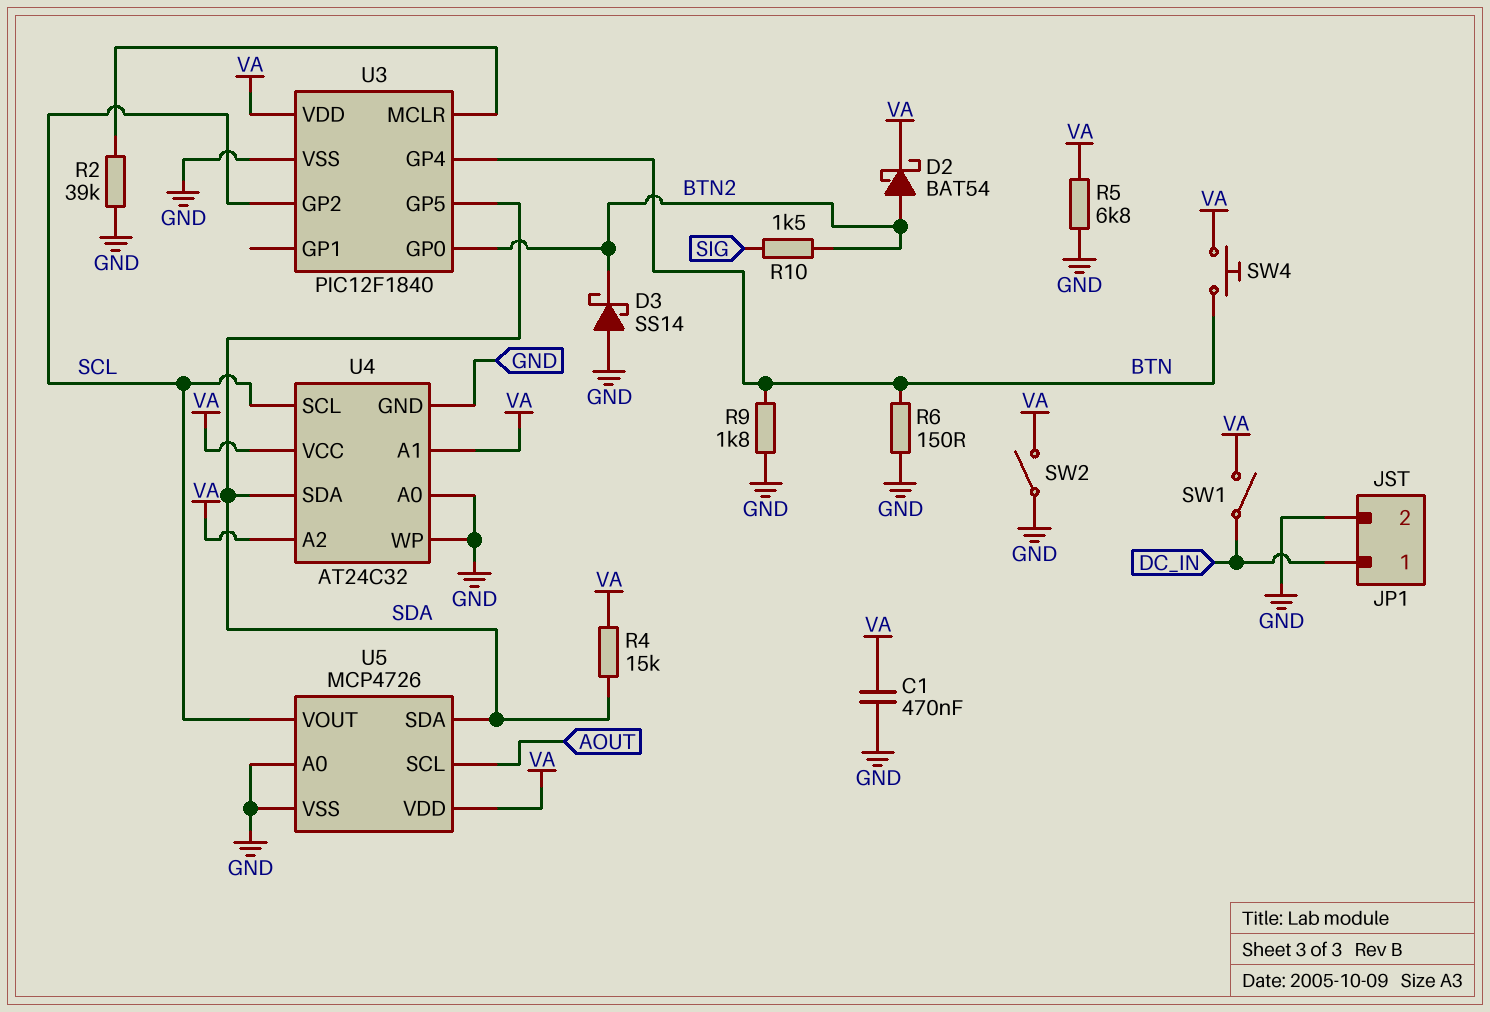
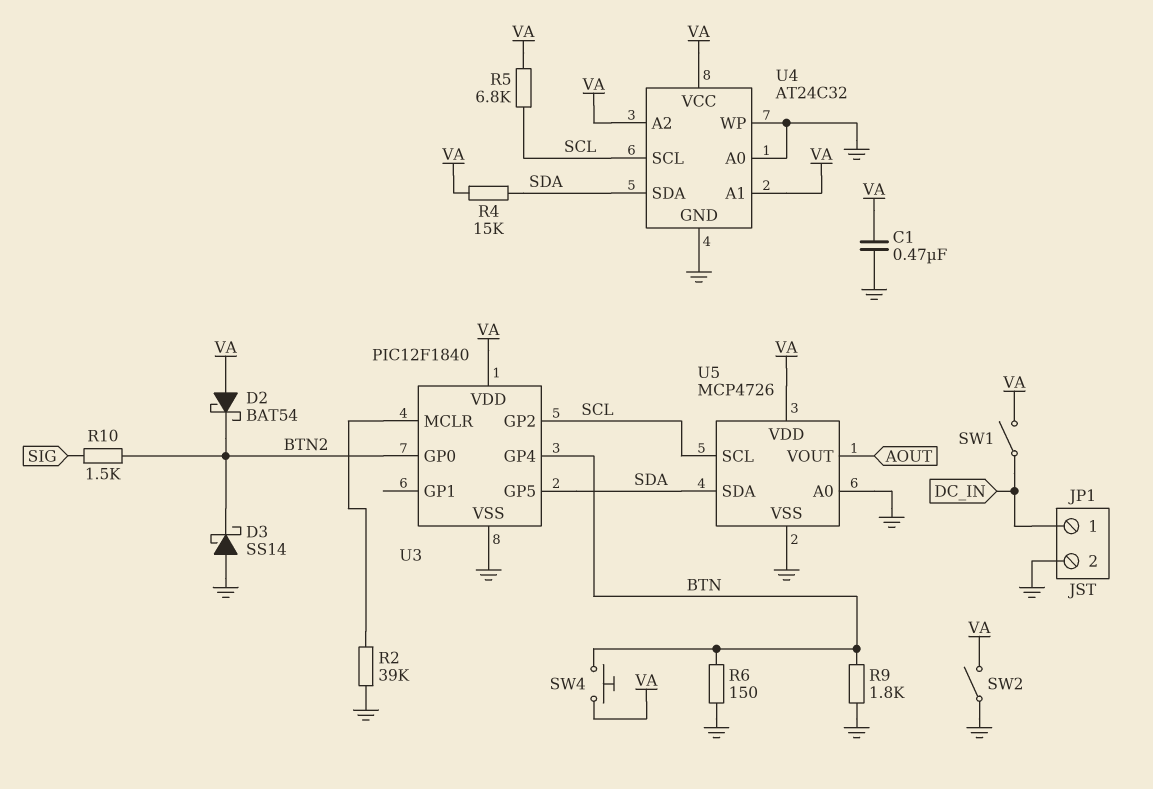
D2: schottky BAT54 (A BTN2, K VA) -> schottky BAT54 (A VA, K BTN2)
R5: 6.8k (GND, VA) -> 6.8k (SCL, VA)
U5 pin SCL: AOUT -> SCL
U5 pin VOUT: SCL -> AOUT

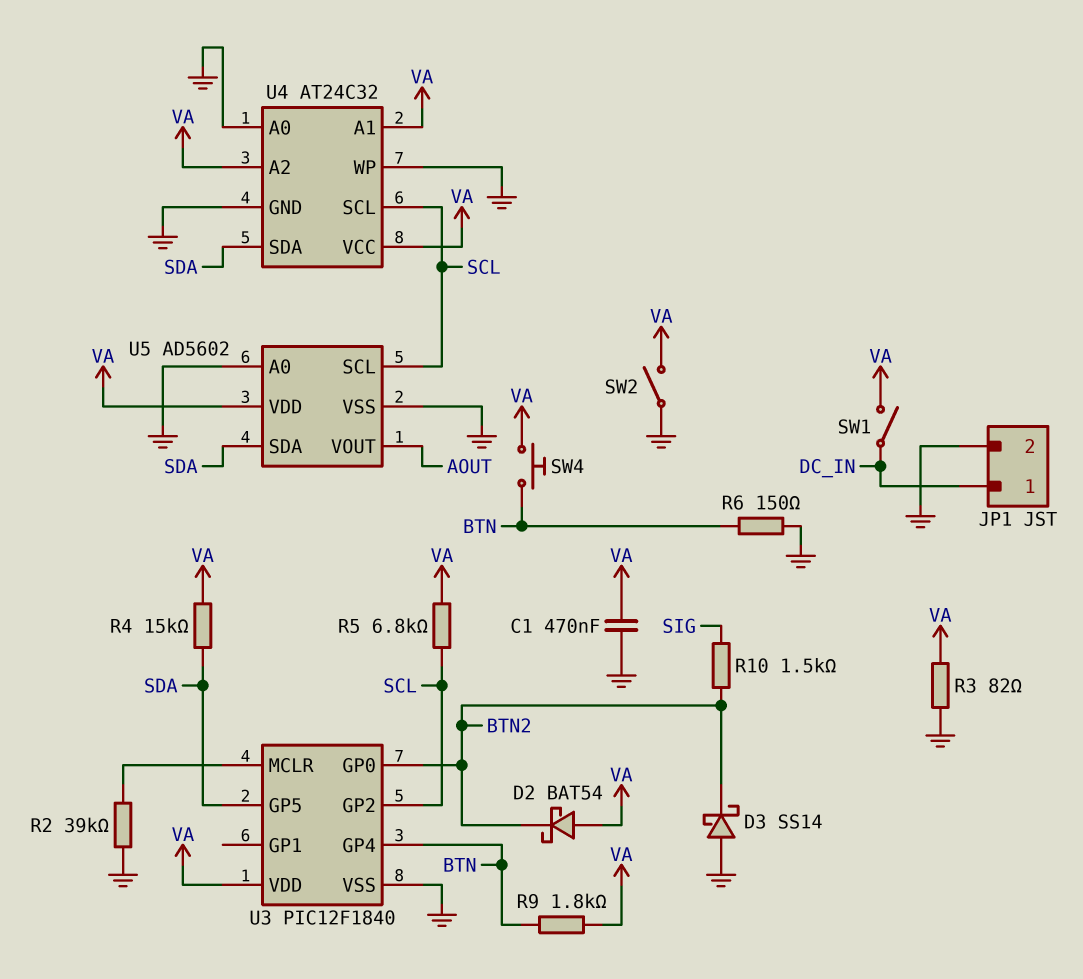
R3: none -> 82 (GND, VA)
R9: 1.8k (BTN, GND) -> 1.8k (BTN, VA)
U5: MCP4726 -> AD5602

